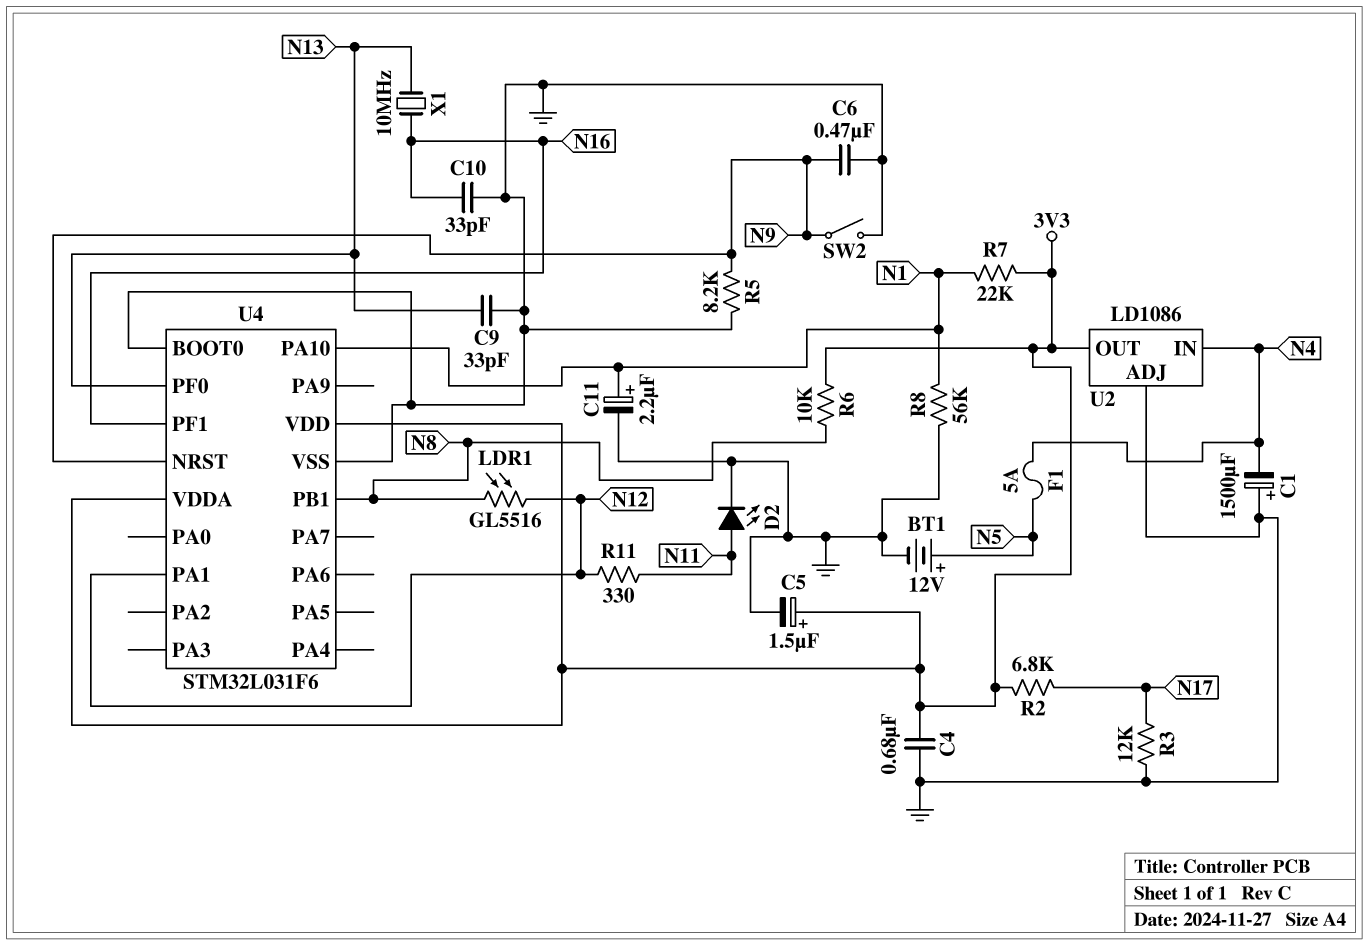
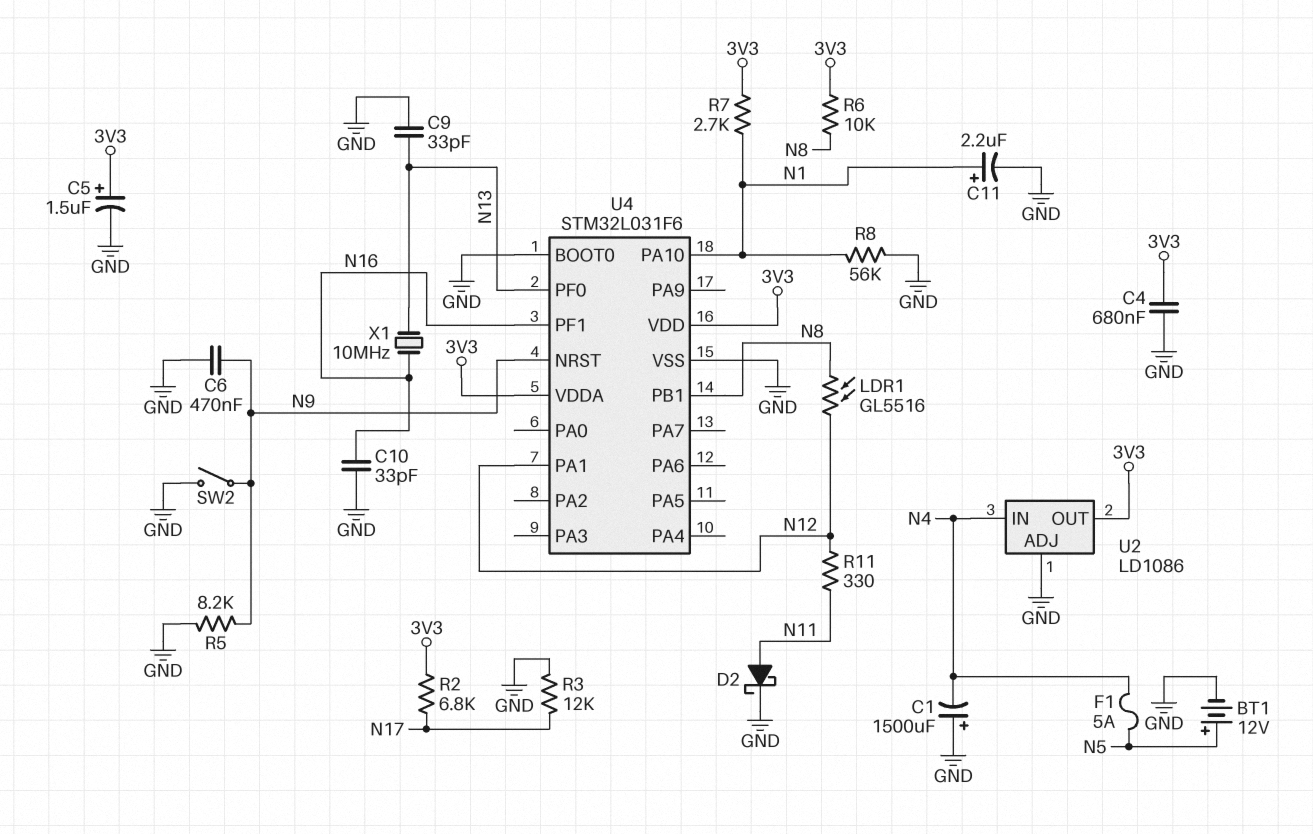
D2: LED (A N11, K GND) -> schottky (A N11, K GND)
R7: 22k (3V3, N1) -> 2.7k (3V3, N1)

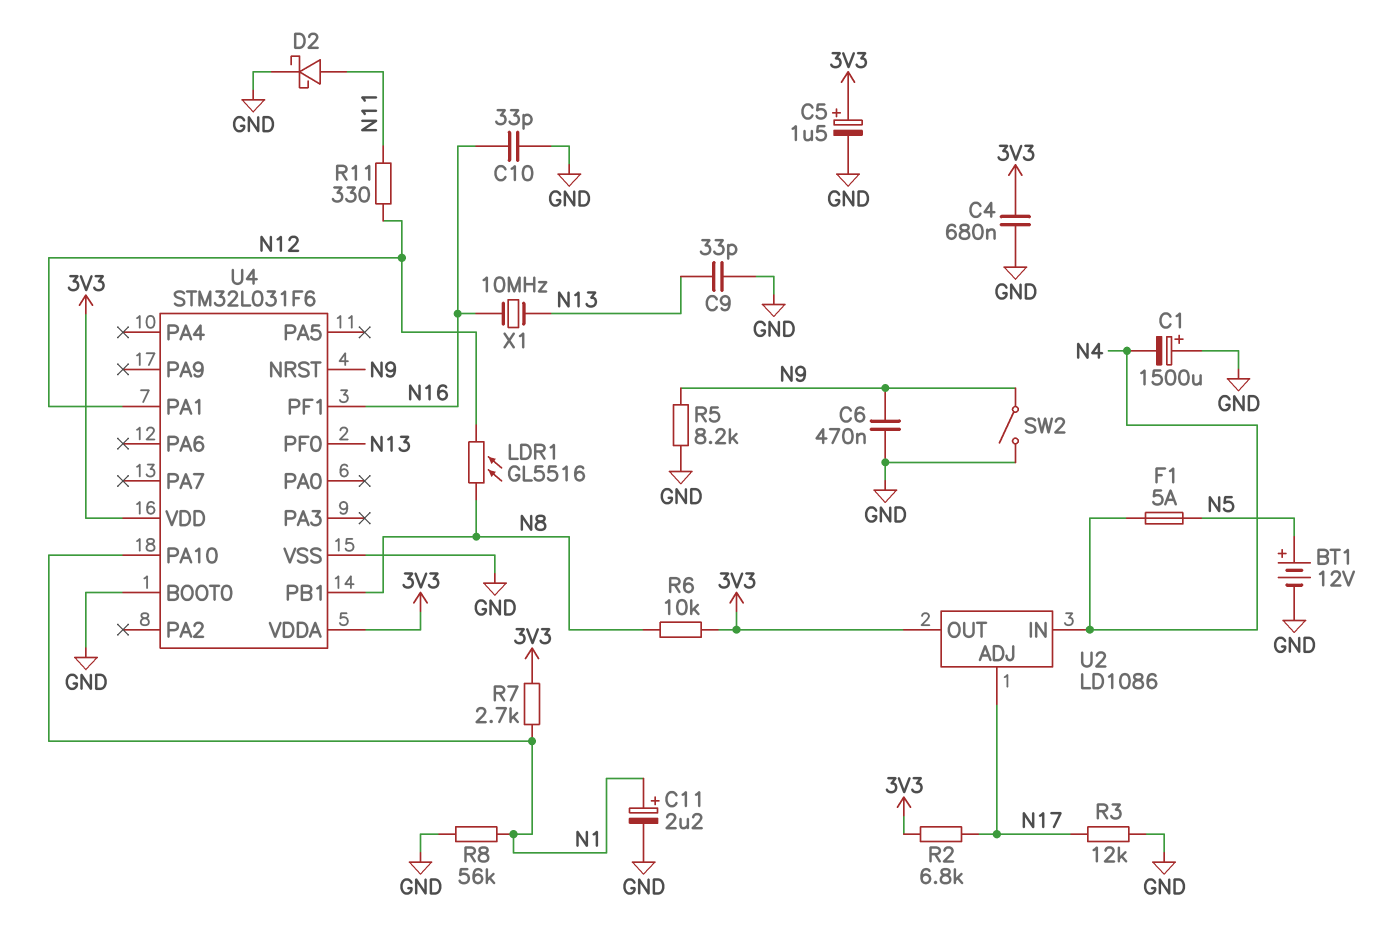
U2 pin ADJ: GND -> N17

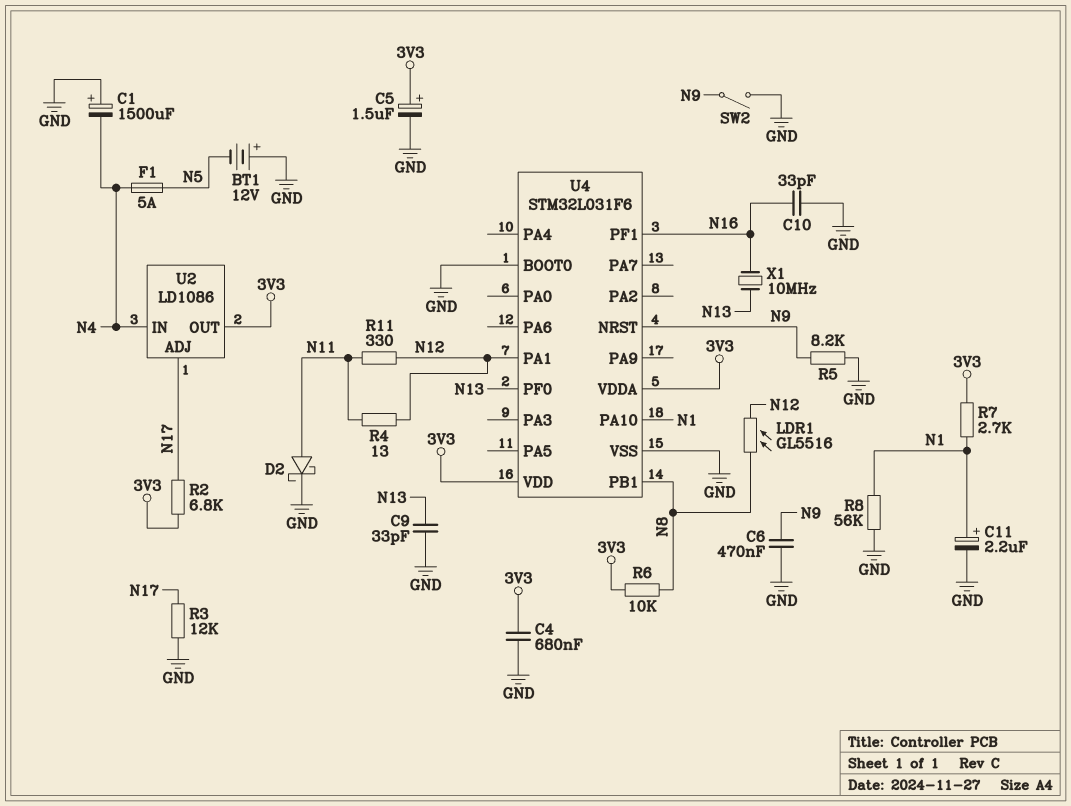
BT1: 12V (plus N5, minus GND) -> 12V (plus GND, minus N5)
R4: none -> 13 (N11, N12)

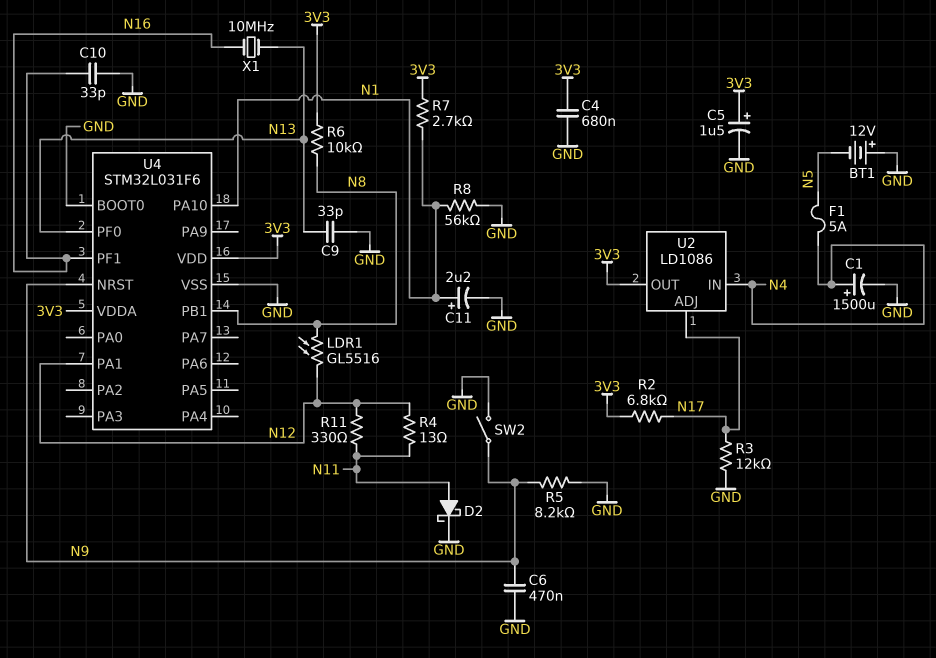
C1: 1500uF (plus GND, minus N4) -> 1500uF (plus N4, minus GND)

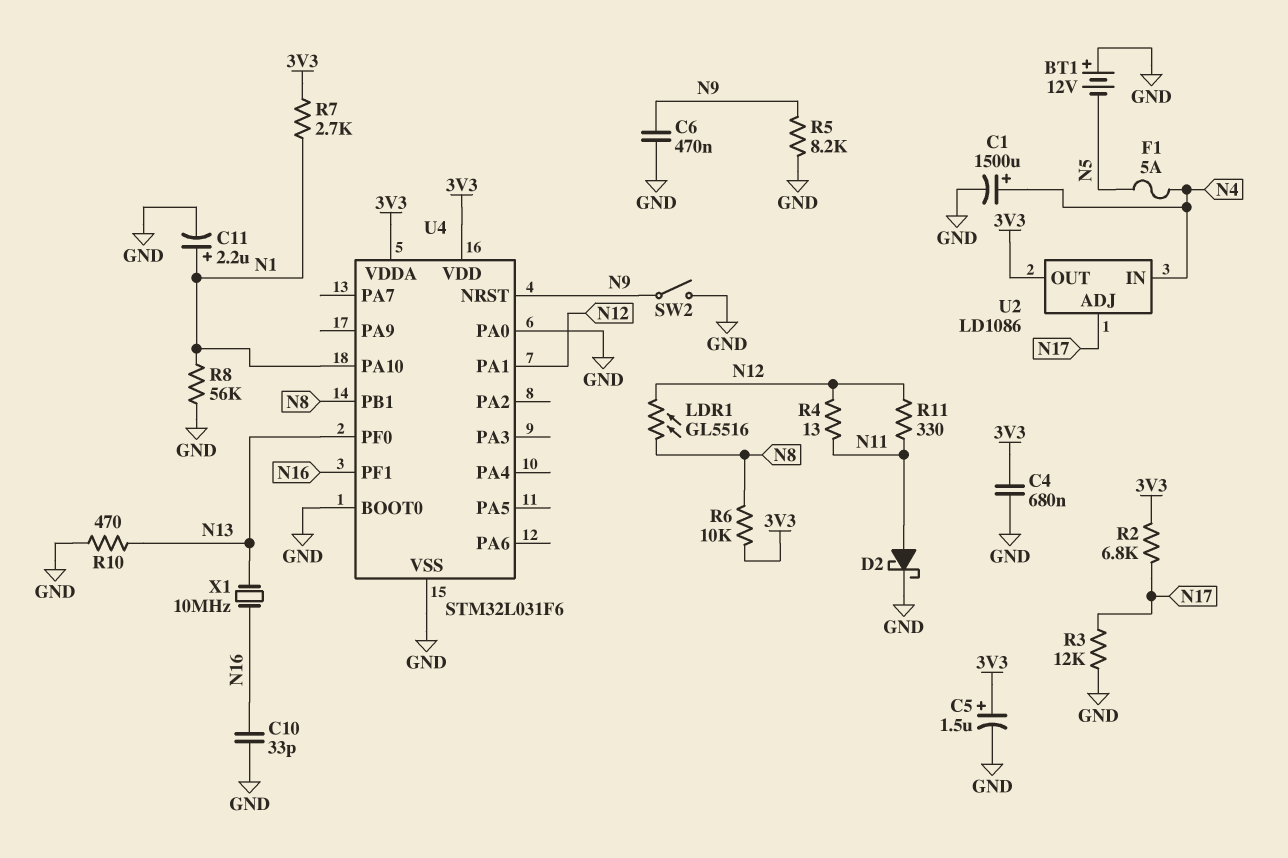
C9: 33pF (GND, N13) -> none
R10: none -> 470 (GND, N13)
U4 pin PA0: none -> GND

